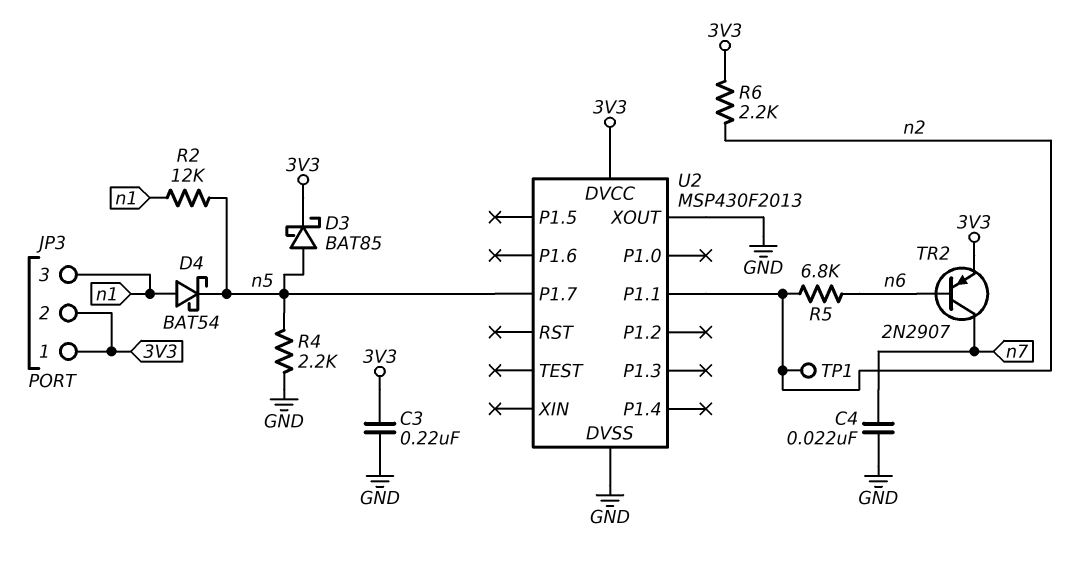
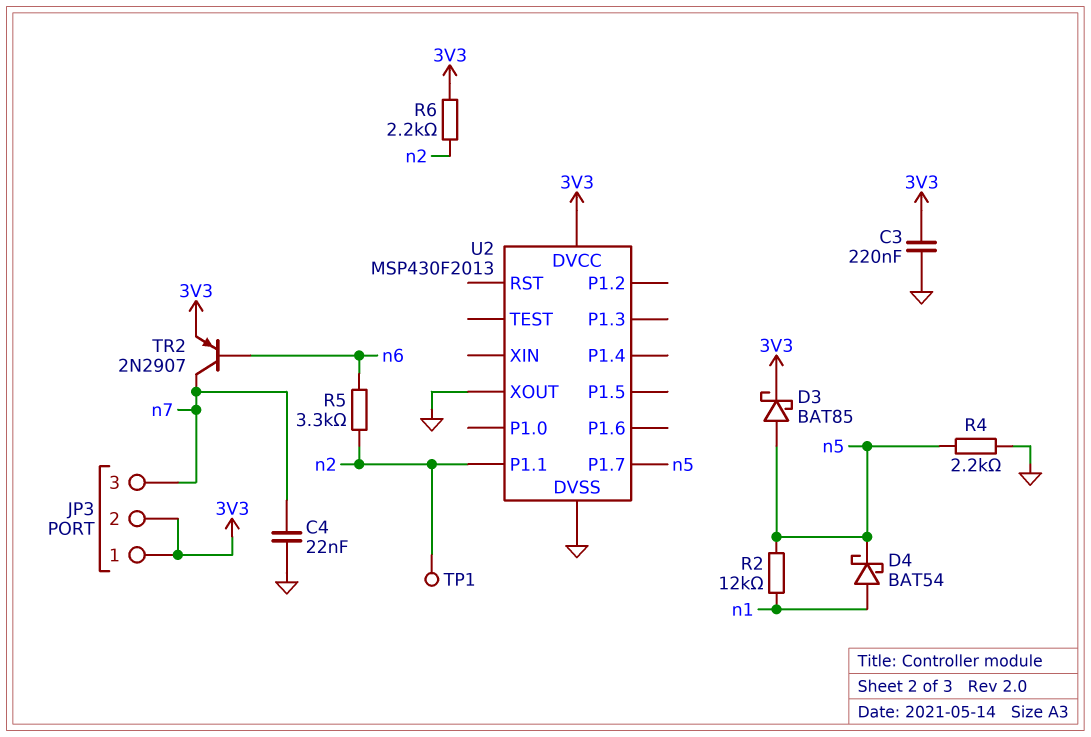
JP3 pin 3: n1 -> n7
R5: 6.8k (n2, n6) -> 3.3k (n2, n6)

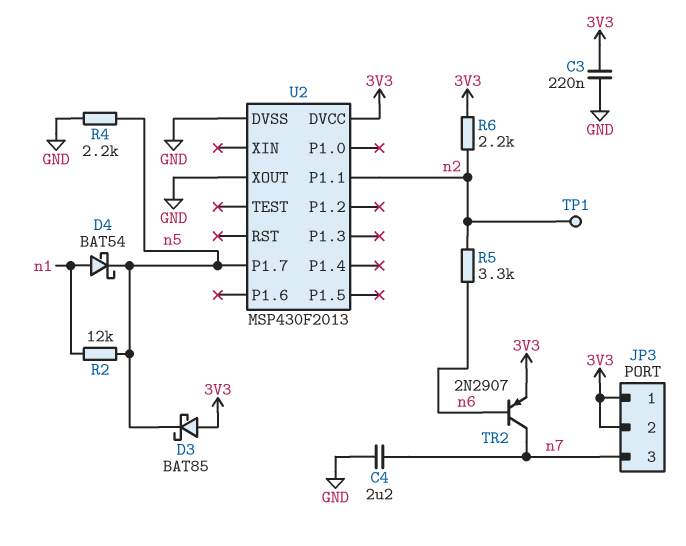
C4: 22nF (GND, n7) -> 2.2uF (GND, n7)
D3: schottky BAT85 (A n5, K 3V3) -> schottky BAT85 (A 3V3, K n5)

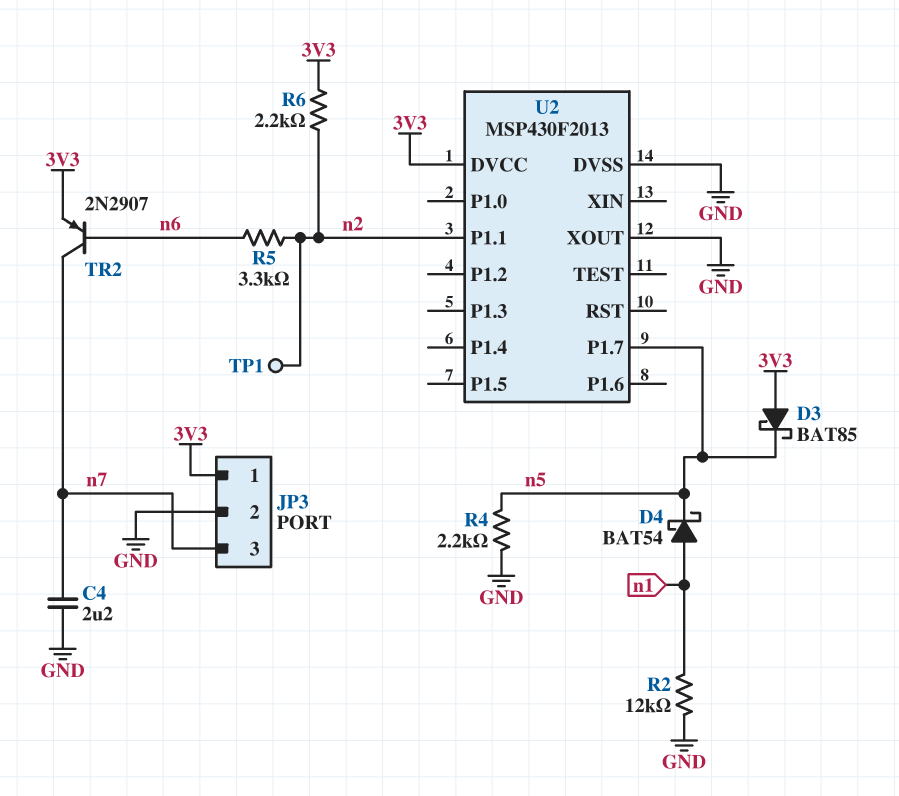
C3: 220nF (3V3, GND) -> none
JP3 pin 2: 3V3 -> GND
R2: 12k (n1, n5) -> 12k (GND, n1)

